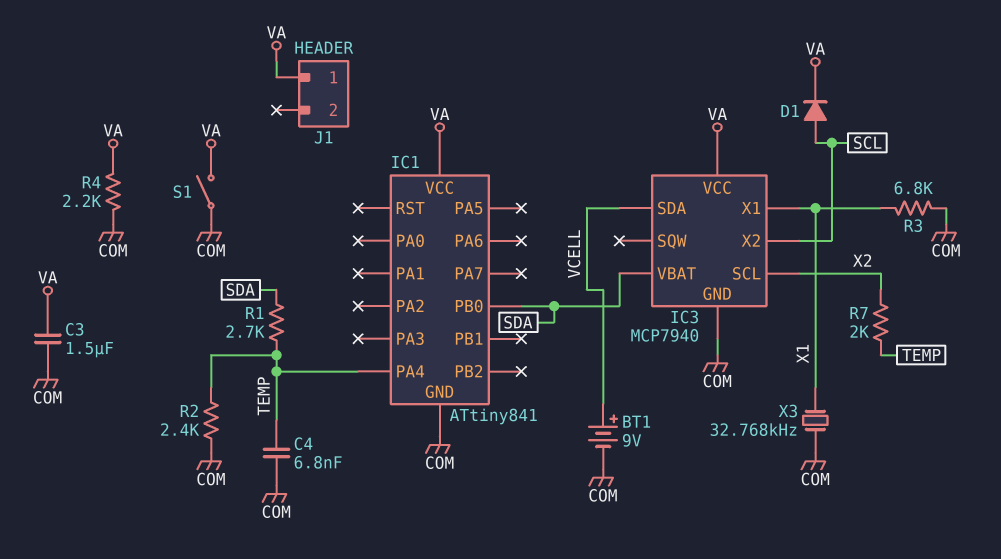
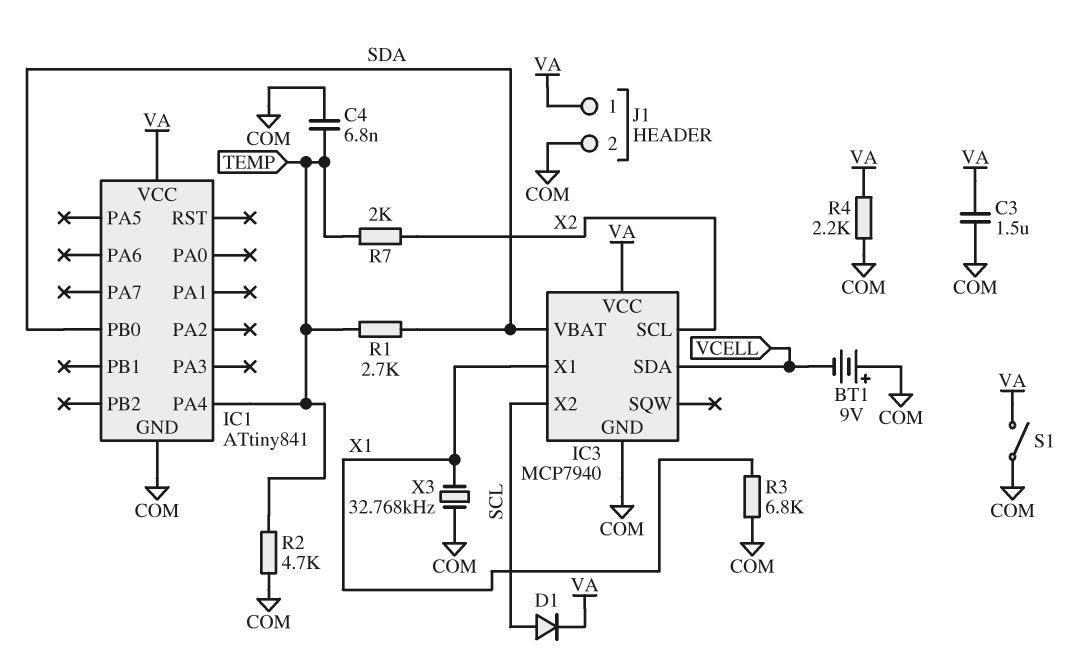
BT1: 9V (plus VCELL, minus COM) -> 9V (plus COM, minus VCELL)
J1 pin 2: none -> COM
R2: 2.4k (COM, TEMP) -> 4.7k (COM, TEMP)

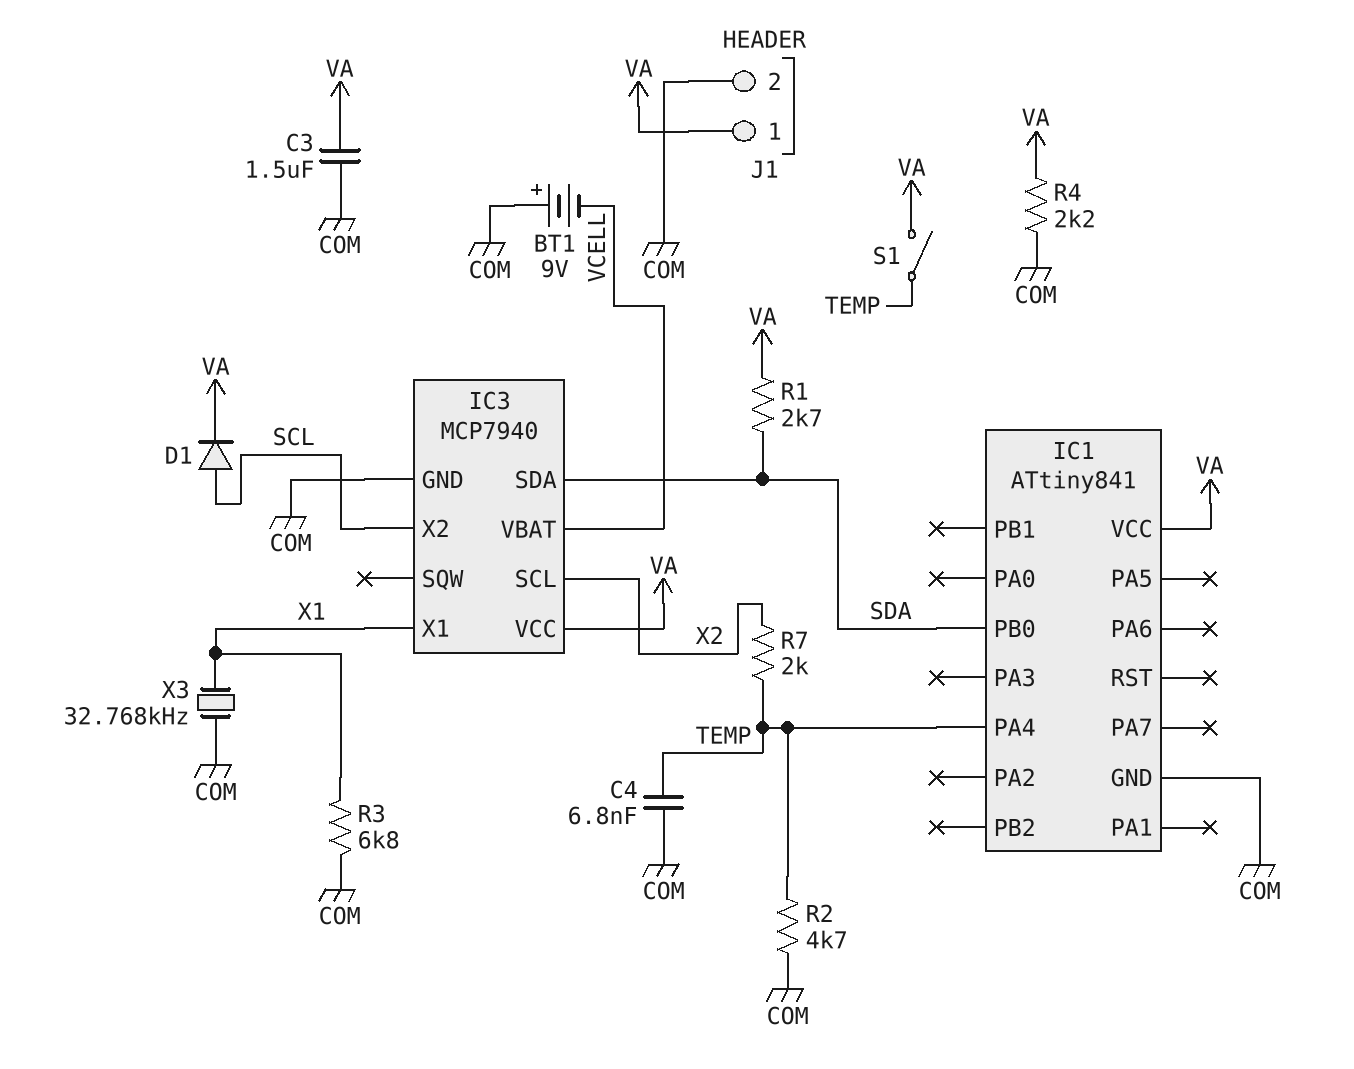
IC3 pin SDA: VCELL -> SDA
IC3 pin VBAT: SDA -> VCELL
R1: 2.7k (SDA, TEMP) -> 2.7k (SDA, VA)
S1: switch (COM, VA) -> switch (TEMP, VA)

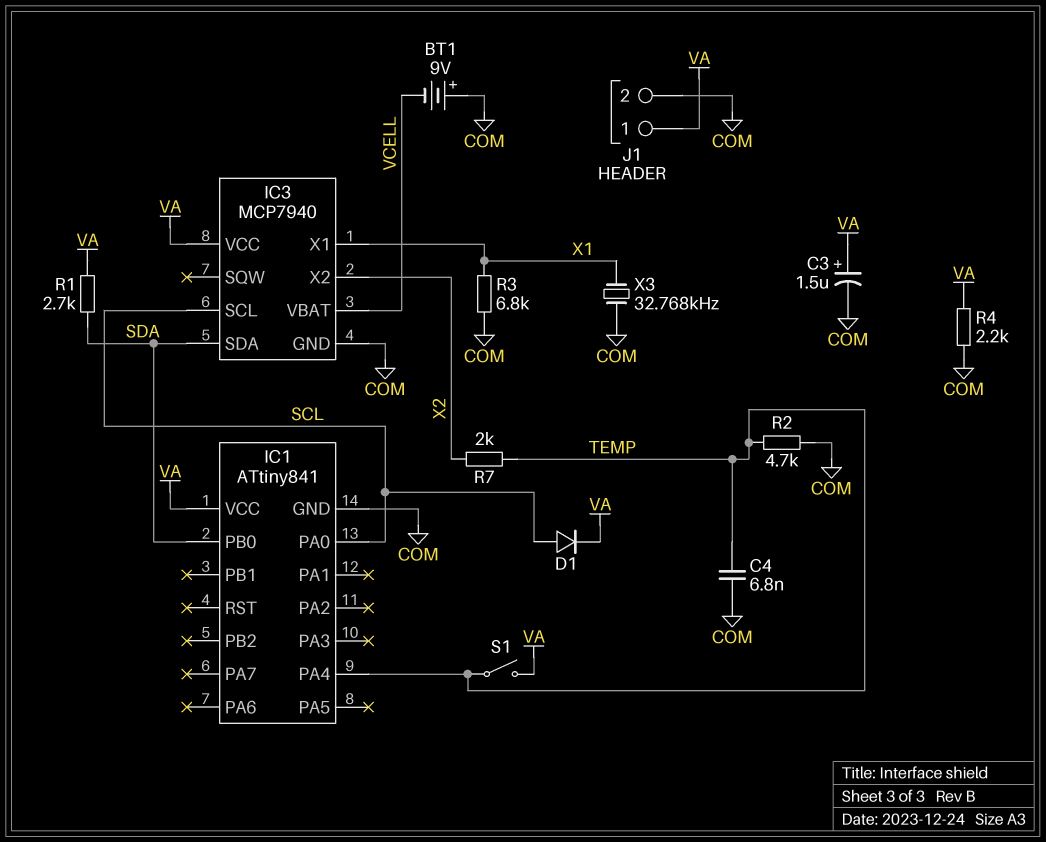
C3: 1.5uF (COM, VA) -> 1.5uF (plus VA, minus COM)
IC1 pin PA0: none -> SCL
IC3 pin SCL: X2 -> SCL
IC3 pin X2: SCL -> X2

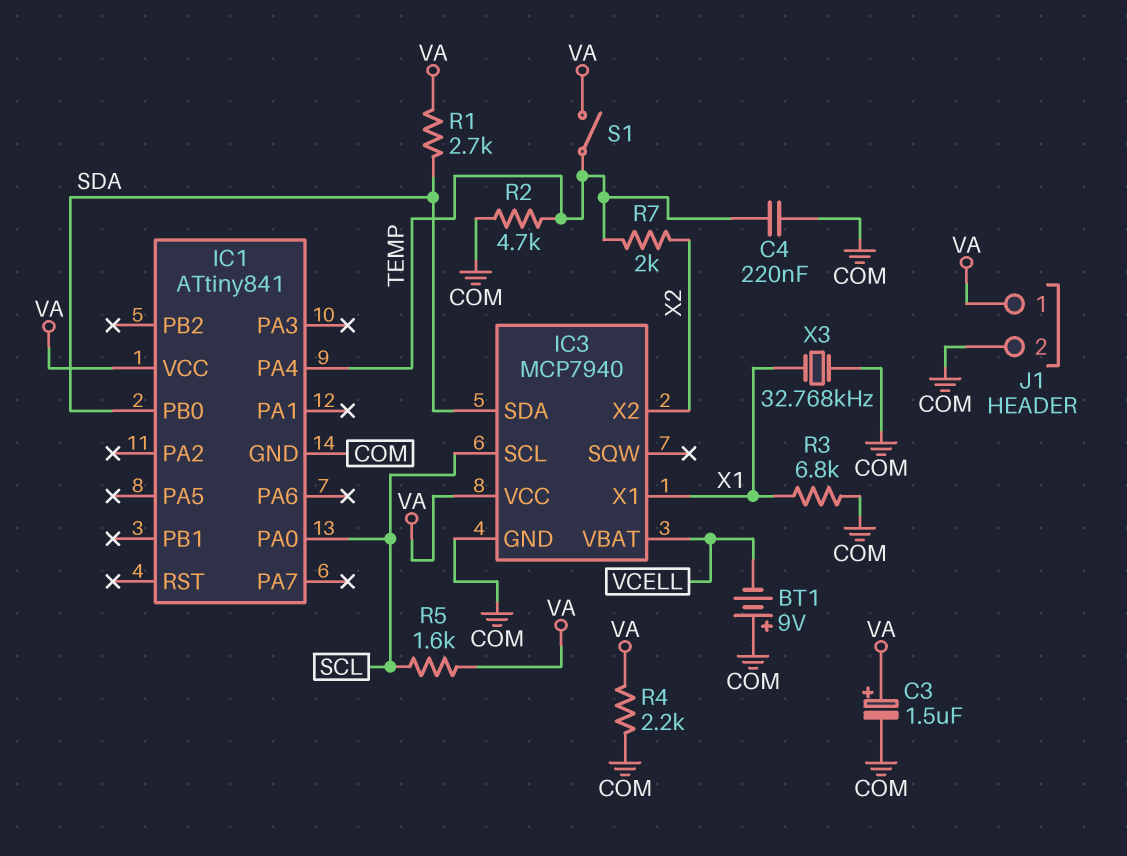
C4: 6.8nF (COM, TEMP) -> 220nF (COM, TEMP)
D1: diode (A SCL, K VA) -> none
R5: none -> 1.6k (SCL, VA)

